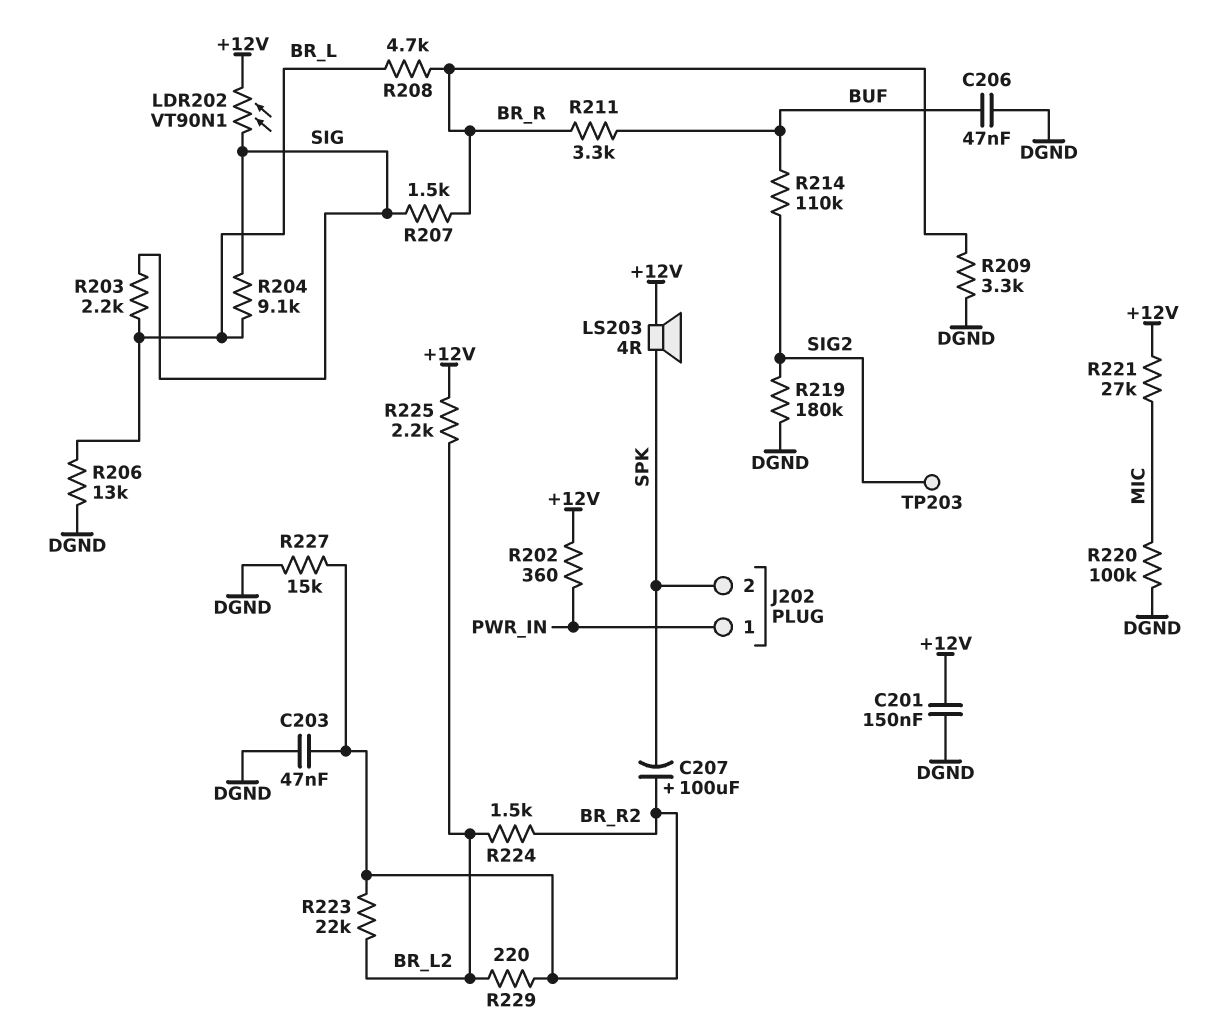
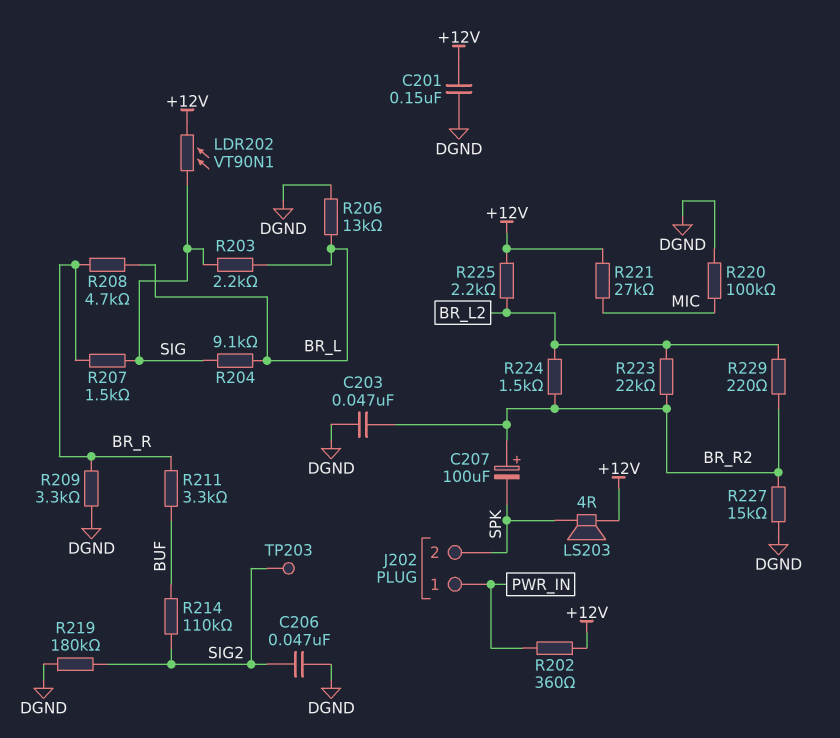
C206: 47nF (BUF, DGND) -> 47nF (DGND, SIG2)

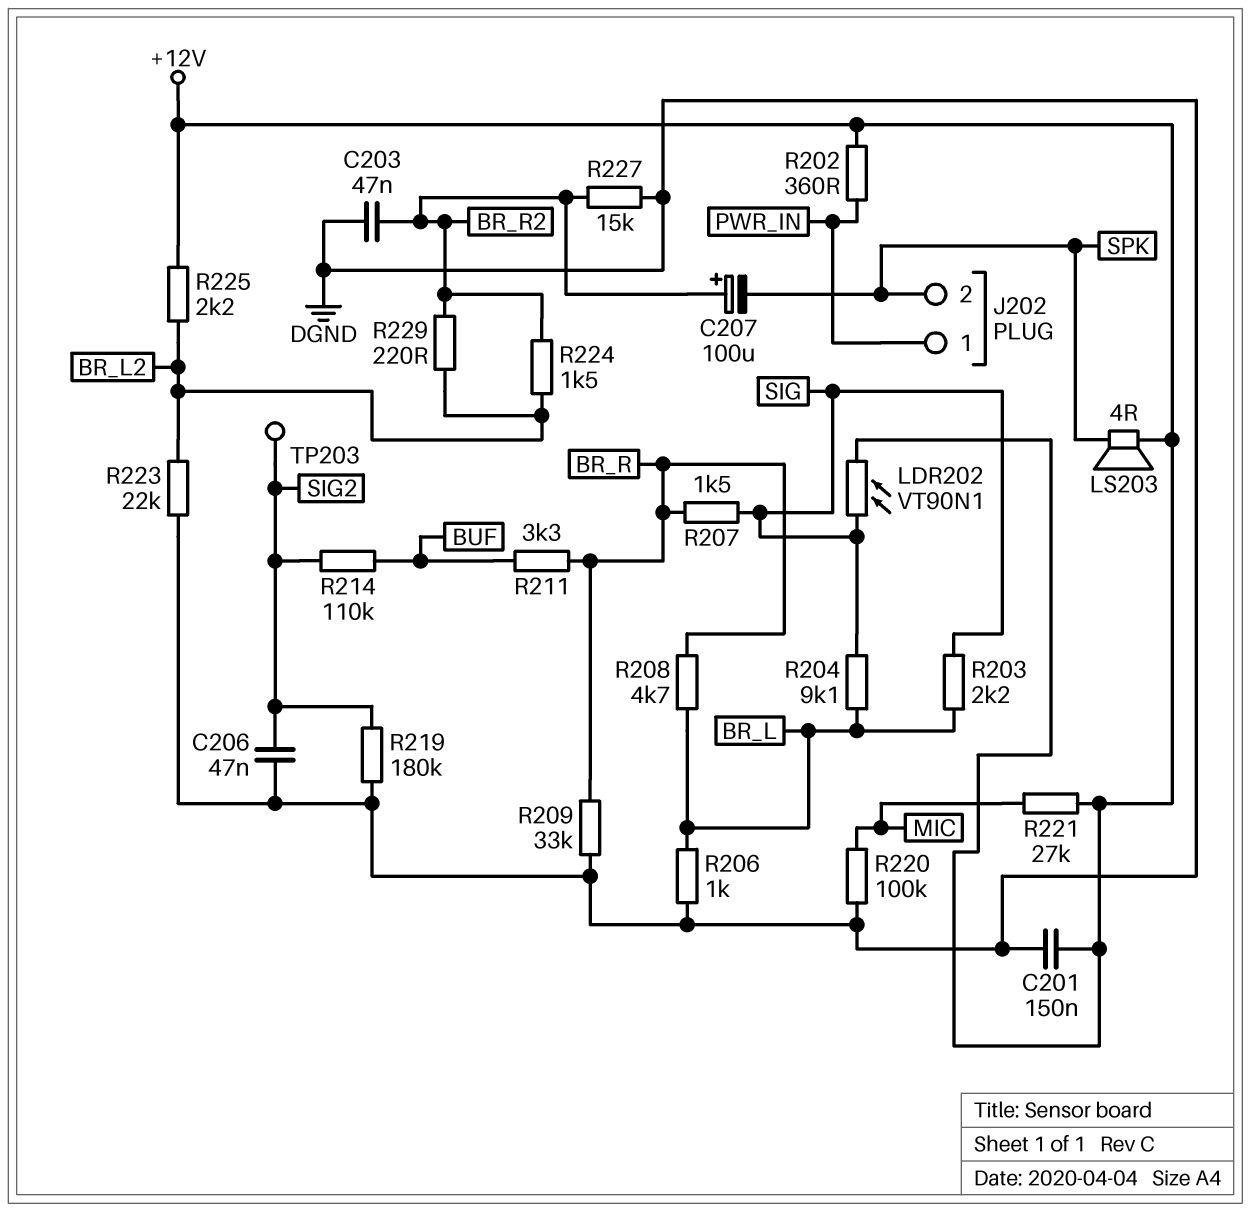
R206: 13k (BR_L, DGND) -> 1k (BR_L, DGND)
R209: 3.3k (BR_R, DGND) -> 33k (BR_R, DGND)
R223: 22k (BR_L2, BR_R2) -> 22k (BR_L2, DGND)

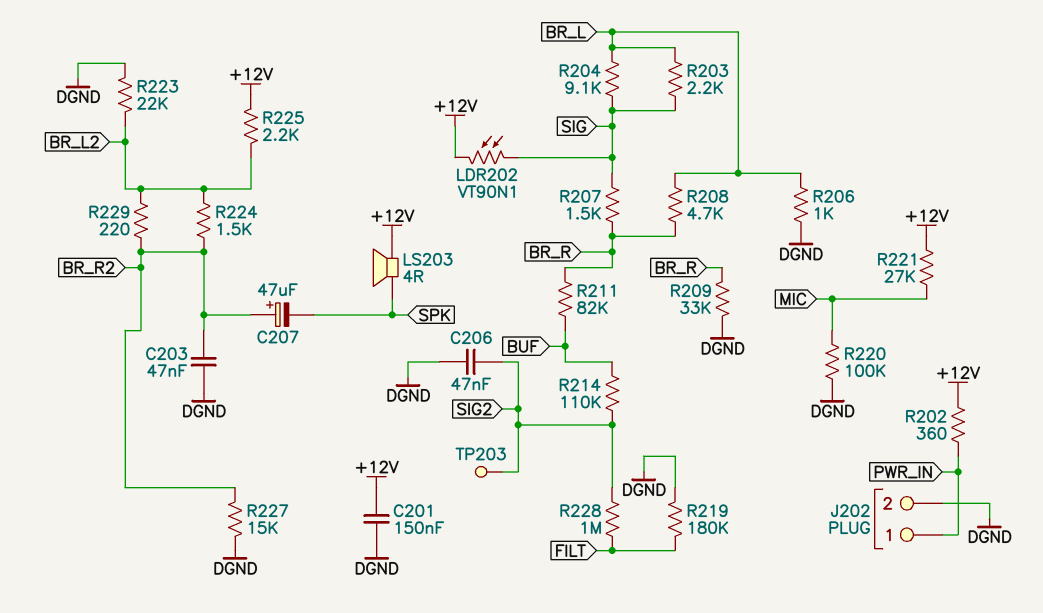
C207: 100uF (plus BR_R2, minus SPK) -> 47uF (plus BR_R2, minus SPK)
J202 pin 2: SPK -> DGND
R211: 3.3k (BR_R, BUF) -> 82k (BR_R, BUF)
R219: 180k (DGND, SIG2) -> 180k (DGND, FILT)
R228: none -> 1M (FILT, SIG2)

